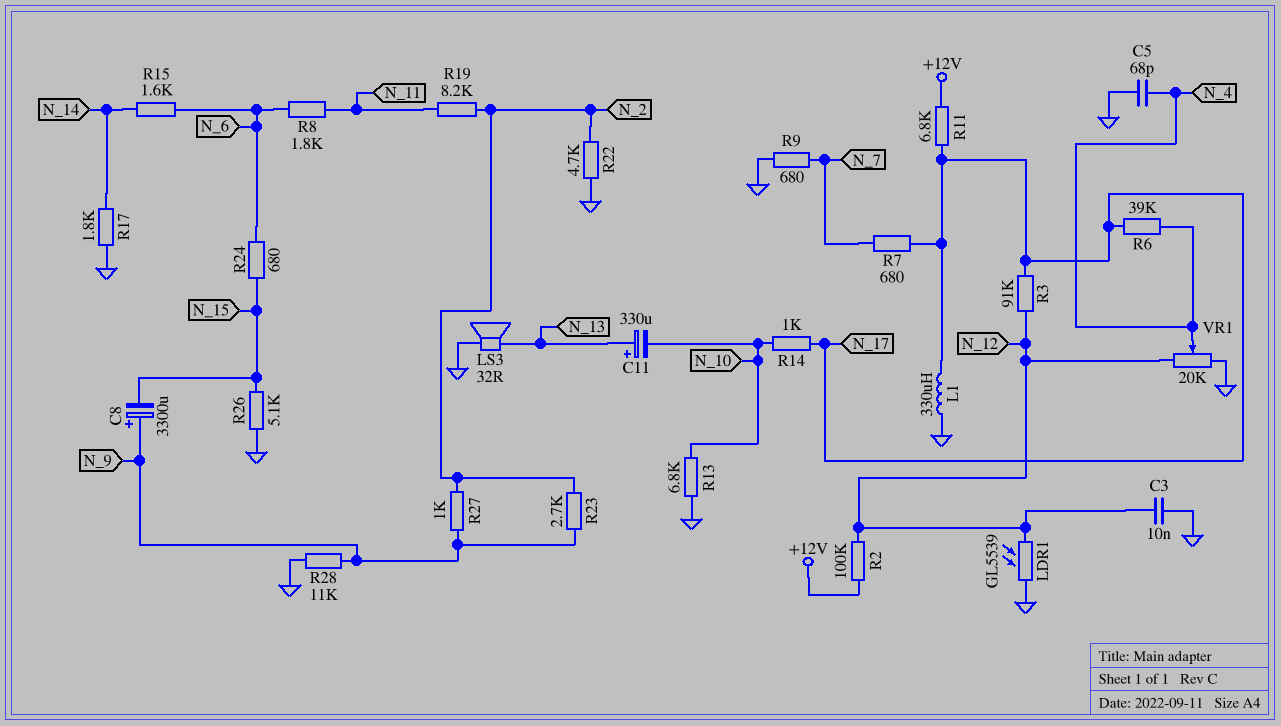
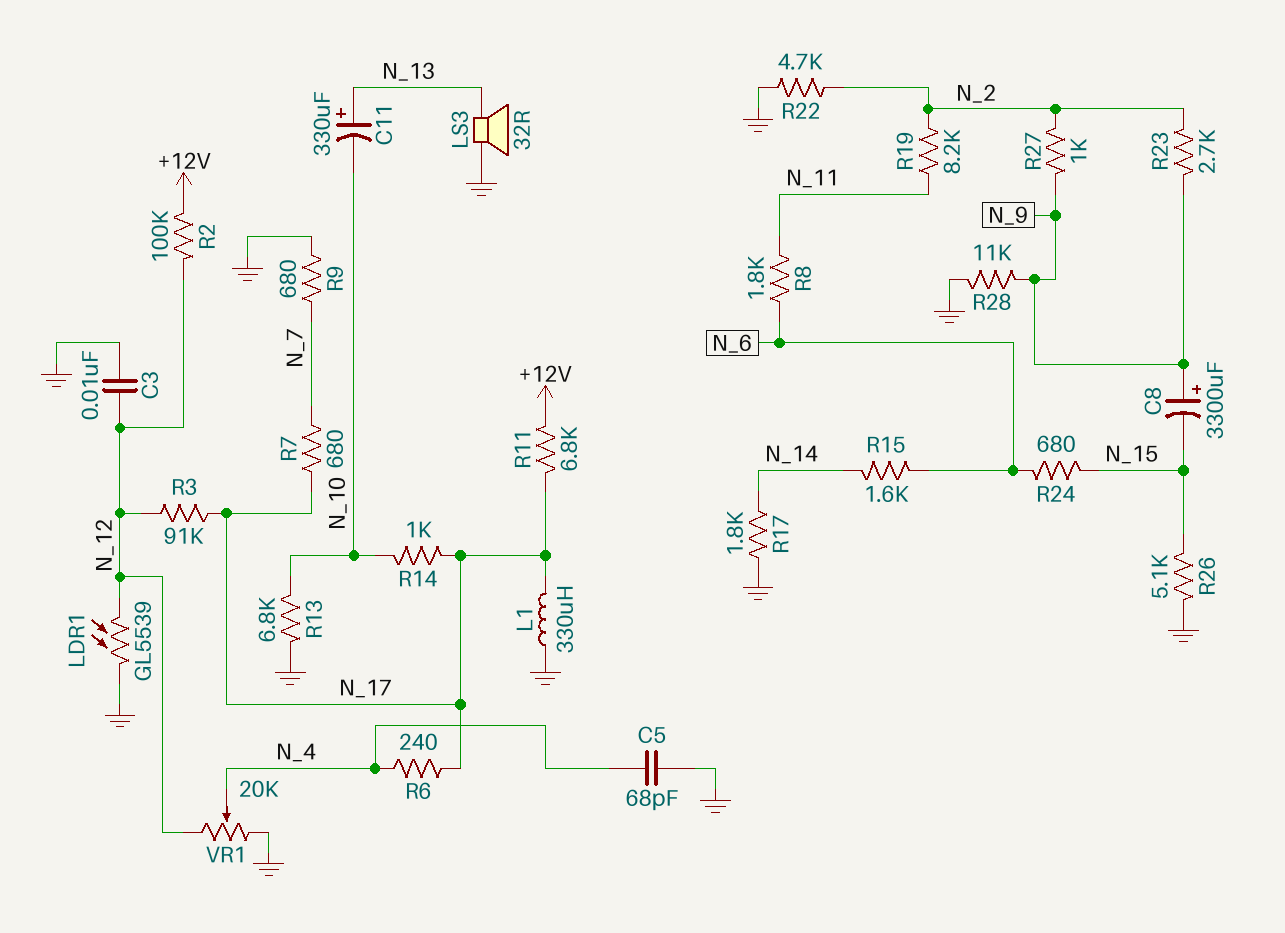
R6: 39k (N_4, N_17) -> 240 (N_4, N_17)

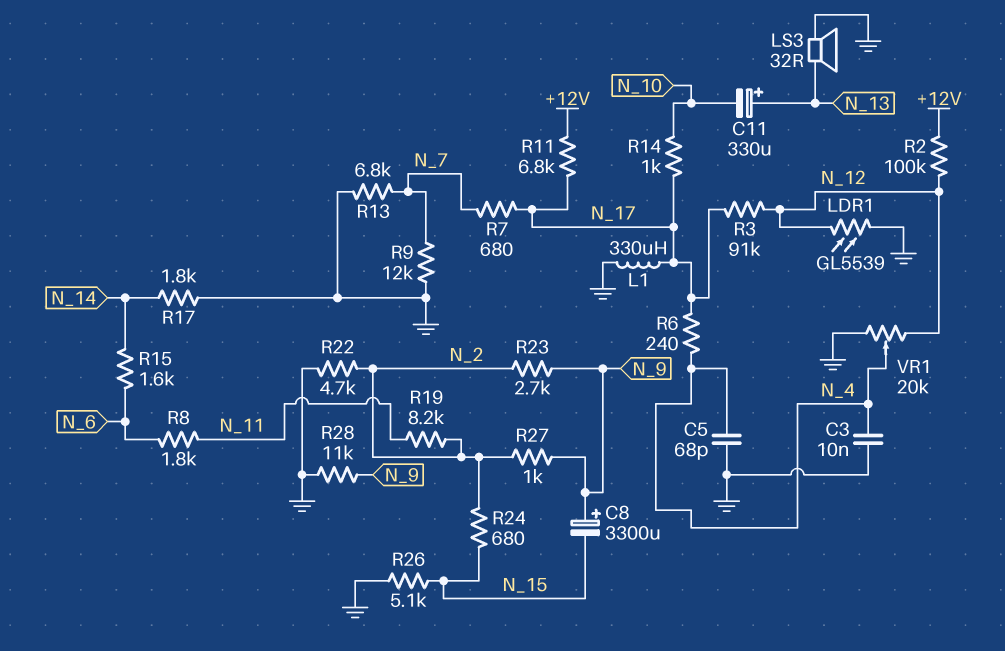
C3: 10nF (GND, N_12) -> 10nF (GND, N_4)
R9: 680 (GND, N_7) -> 12k (GND, N_7)
R13: 6.8k (GND, N_10) -> 6.8k (GND, N_7)
R24: 680 (N_6, N_15) -> 680 (N_2, N_15)

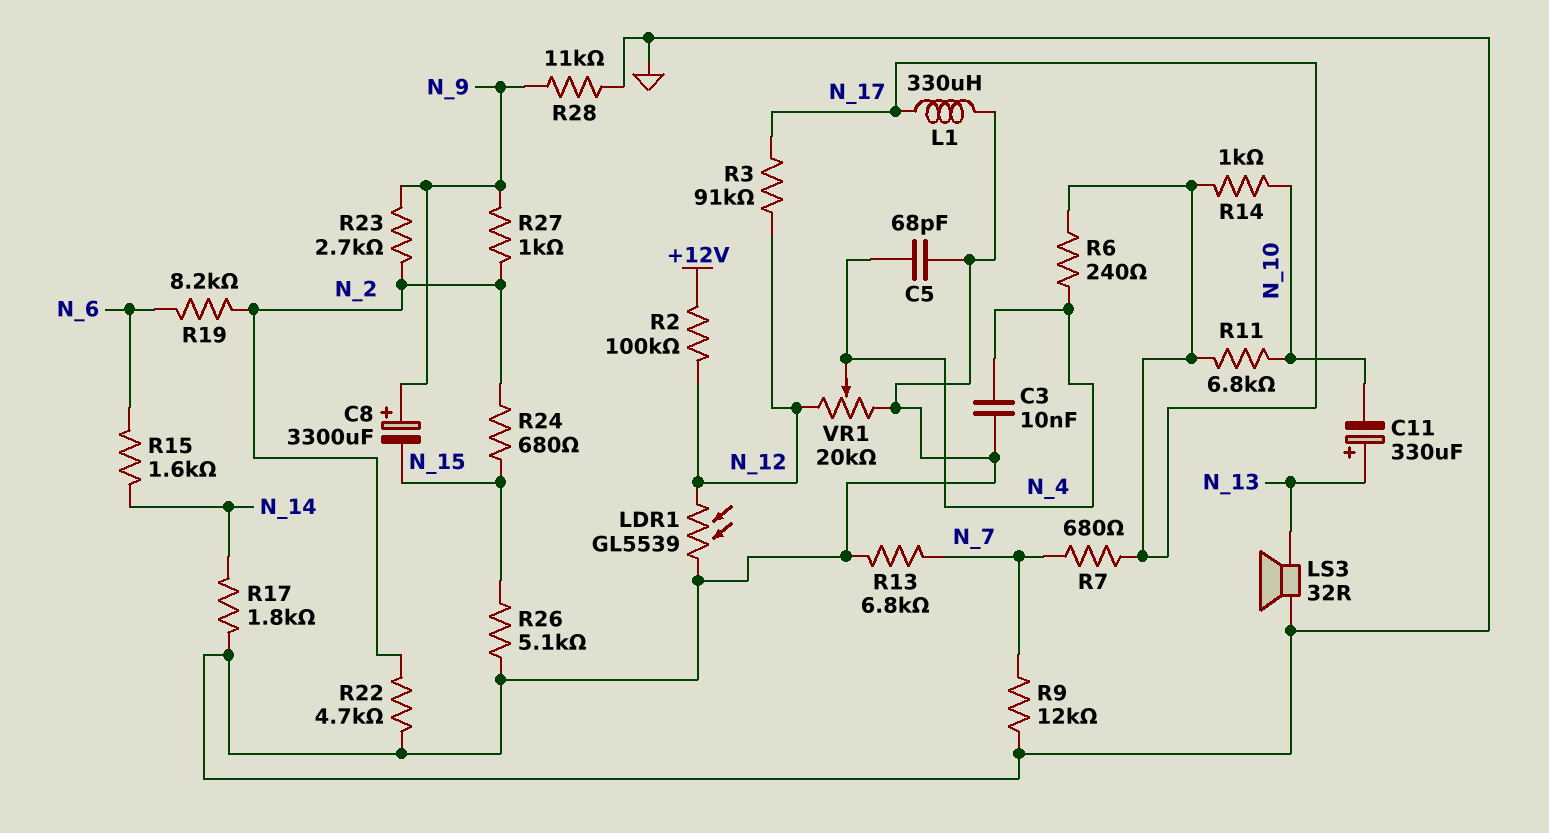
R8: 1.8k (N_6, N_11) -> none
R11: 6.8k (+12V, N_17) -> 6.8k (N_10, N_17)
R19: 8.2k (N_2, N_11) -> 8.2k (N_2, N_6)

